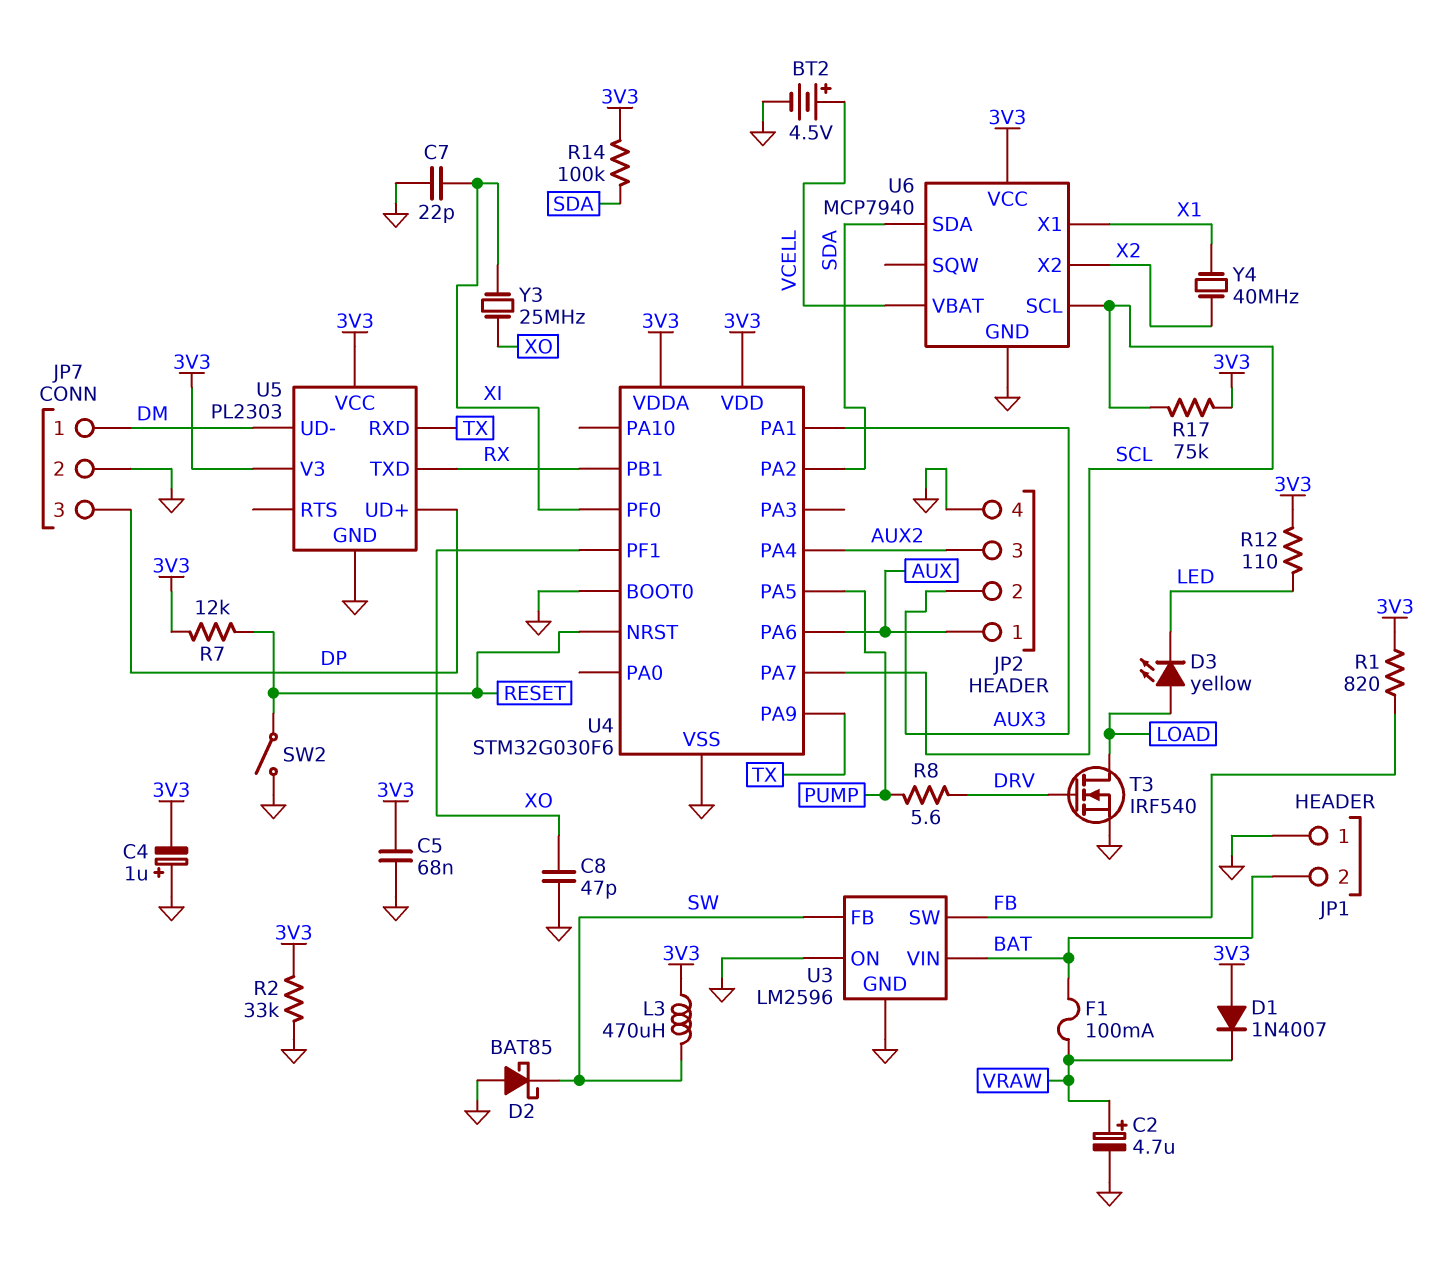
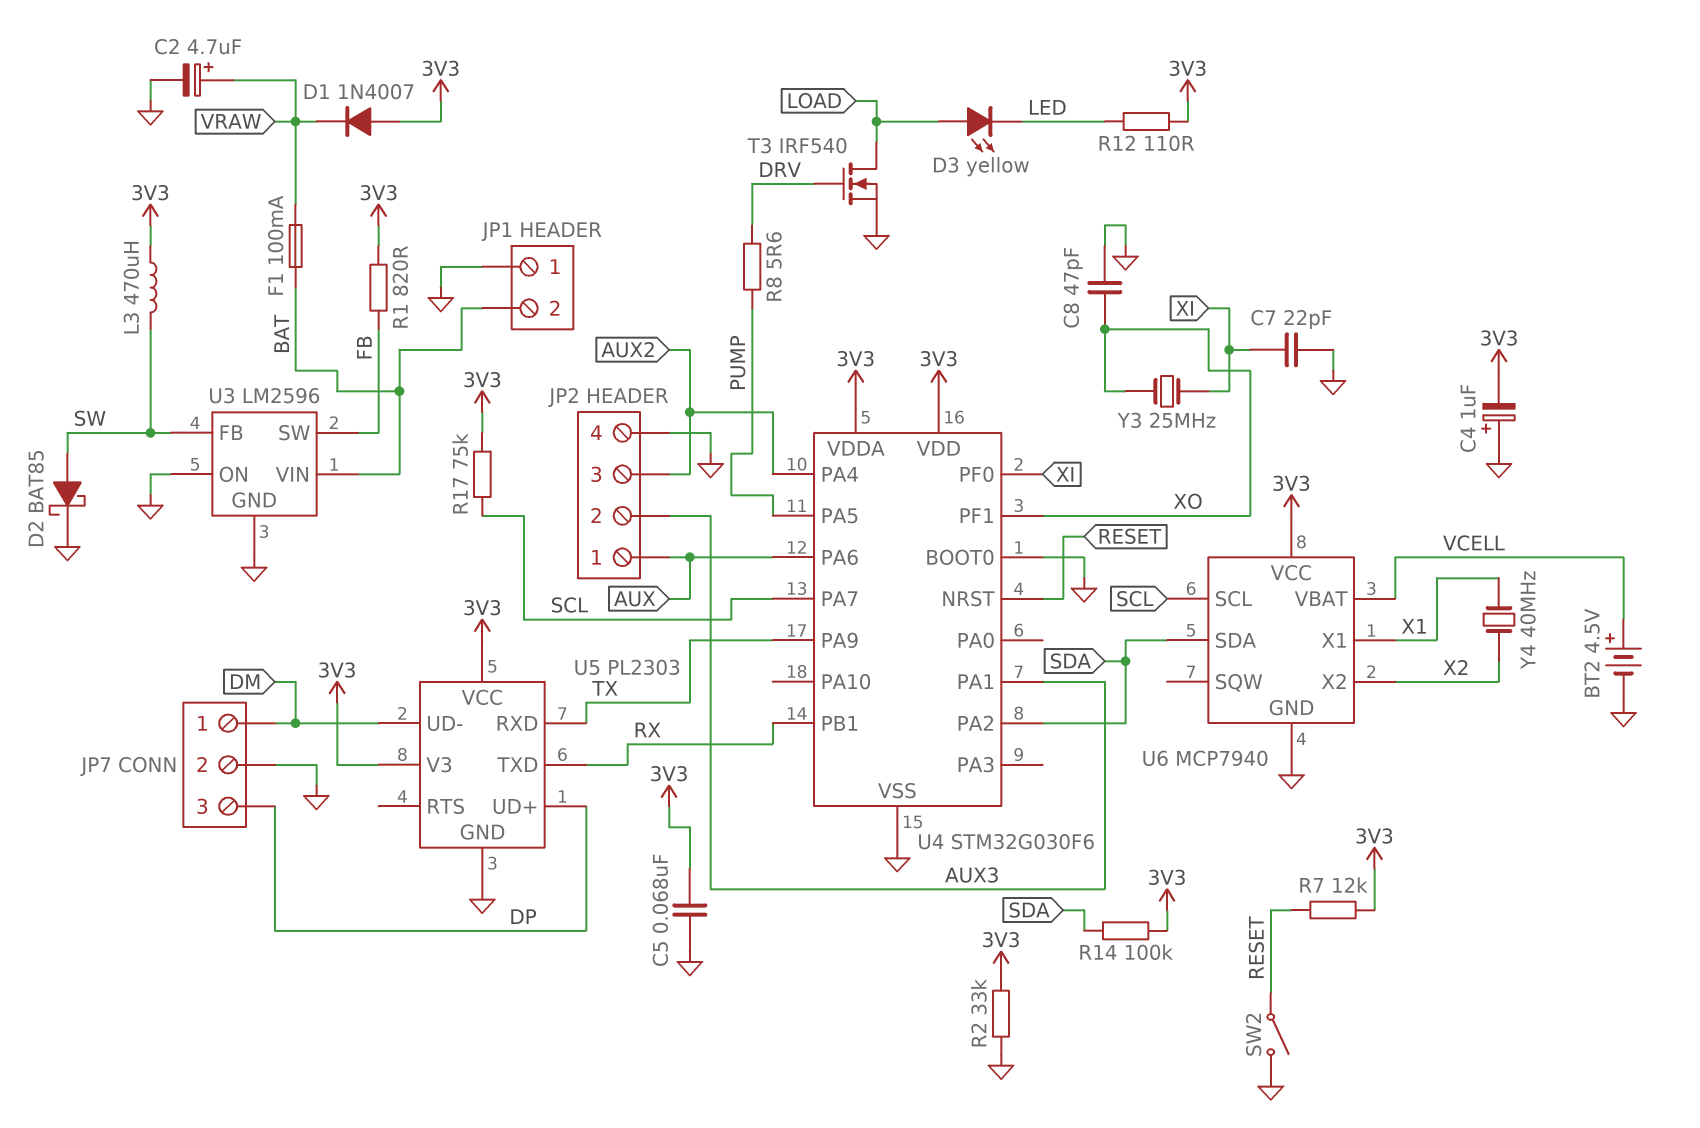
D2: schottky BAT85 (A GND, K SW) -> schottky BAT85 (A SW, K GND)

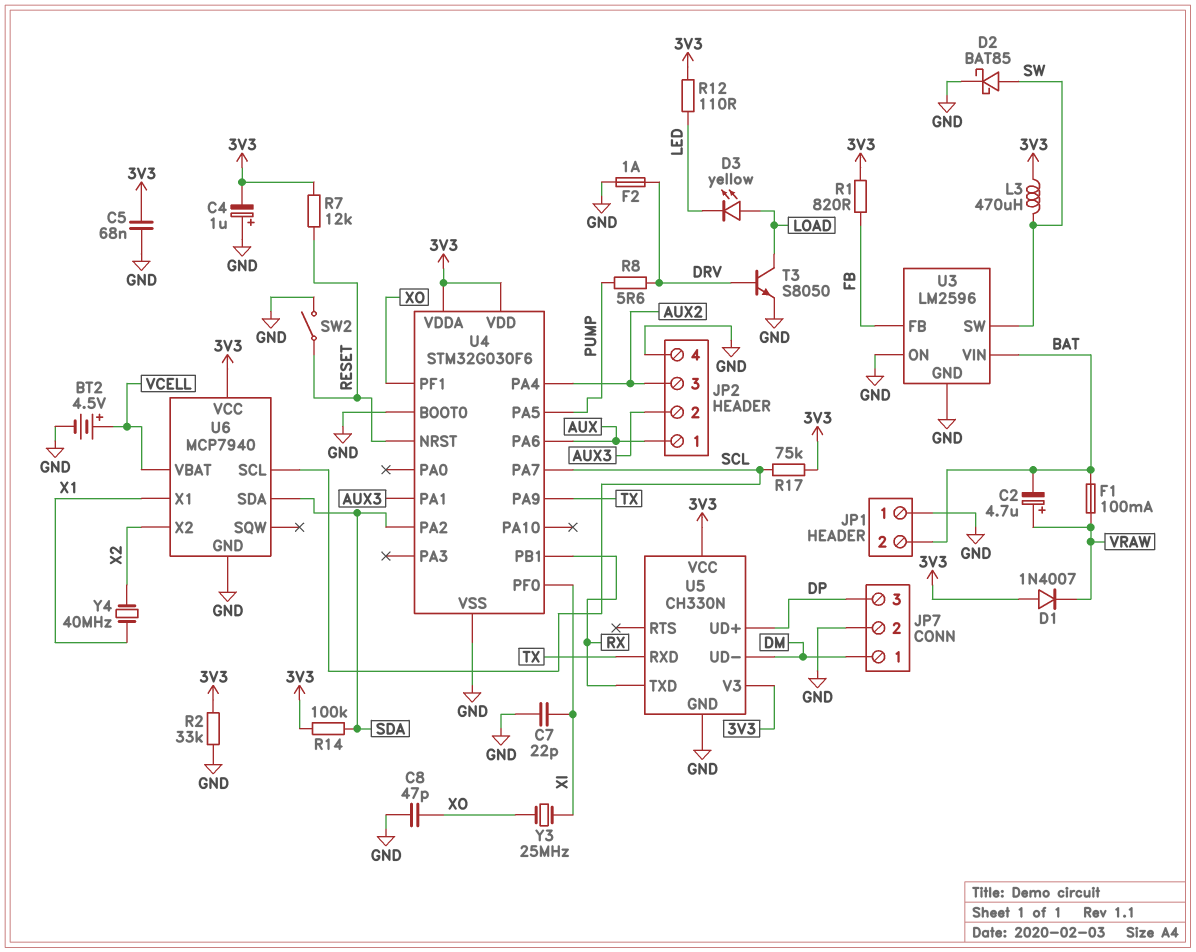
C2: 4.7uF (plus VRAW, minus GND) -> 4.7uF (plus VRAW, minus BAT)
F2: none -> 1A (DRV, GND)
T3: NMOS IRF540 (G DRV, D LOAD, S GND) -> NPN S8050 (B DRV, C LOAD, E GND)
U3 pin FB: SW -> FB
U3 pin SW: FB -> SW
U5: PL2303 -> CH330N

